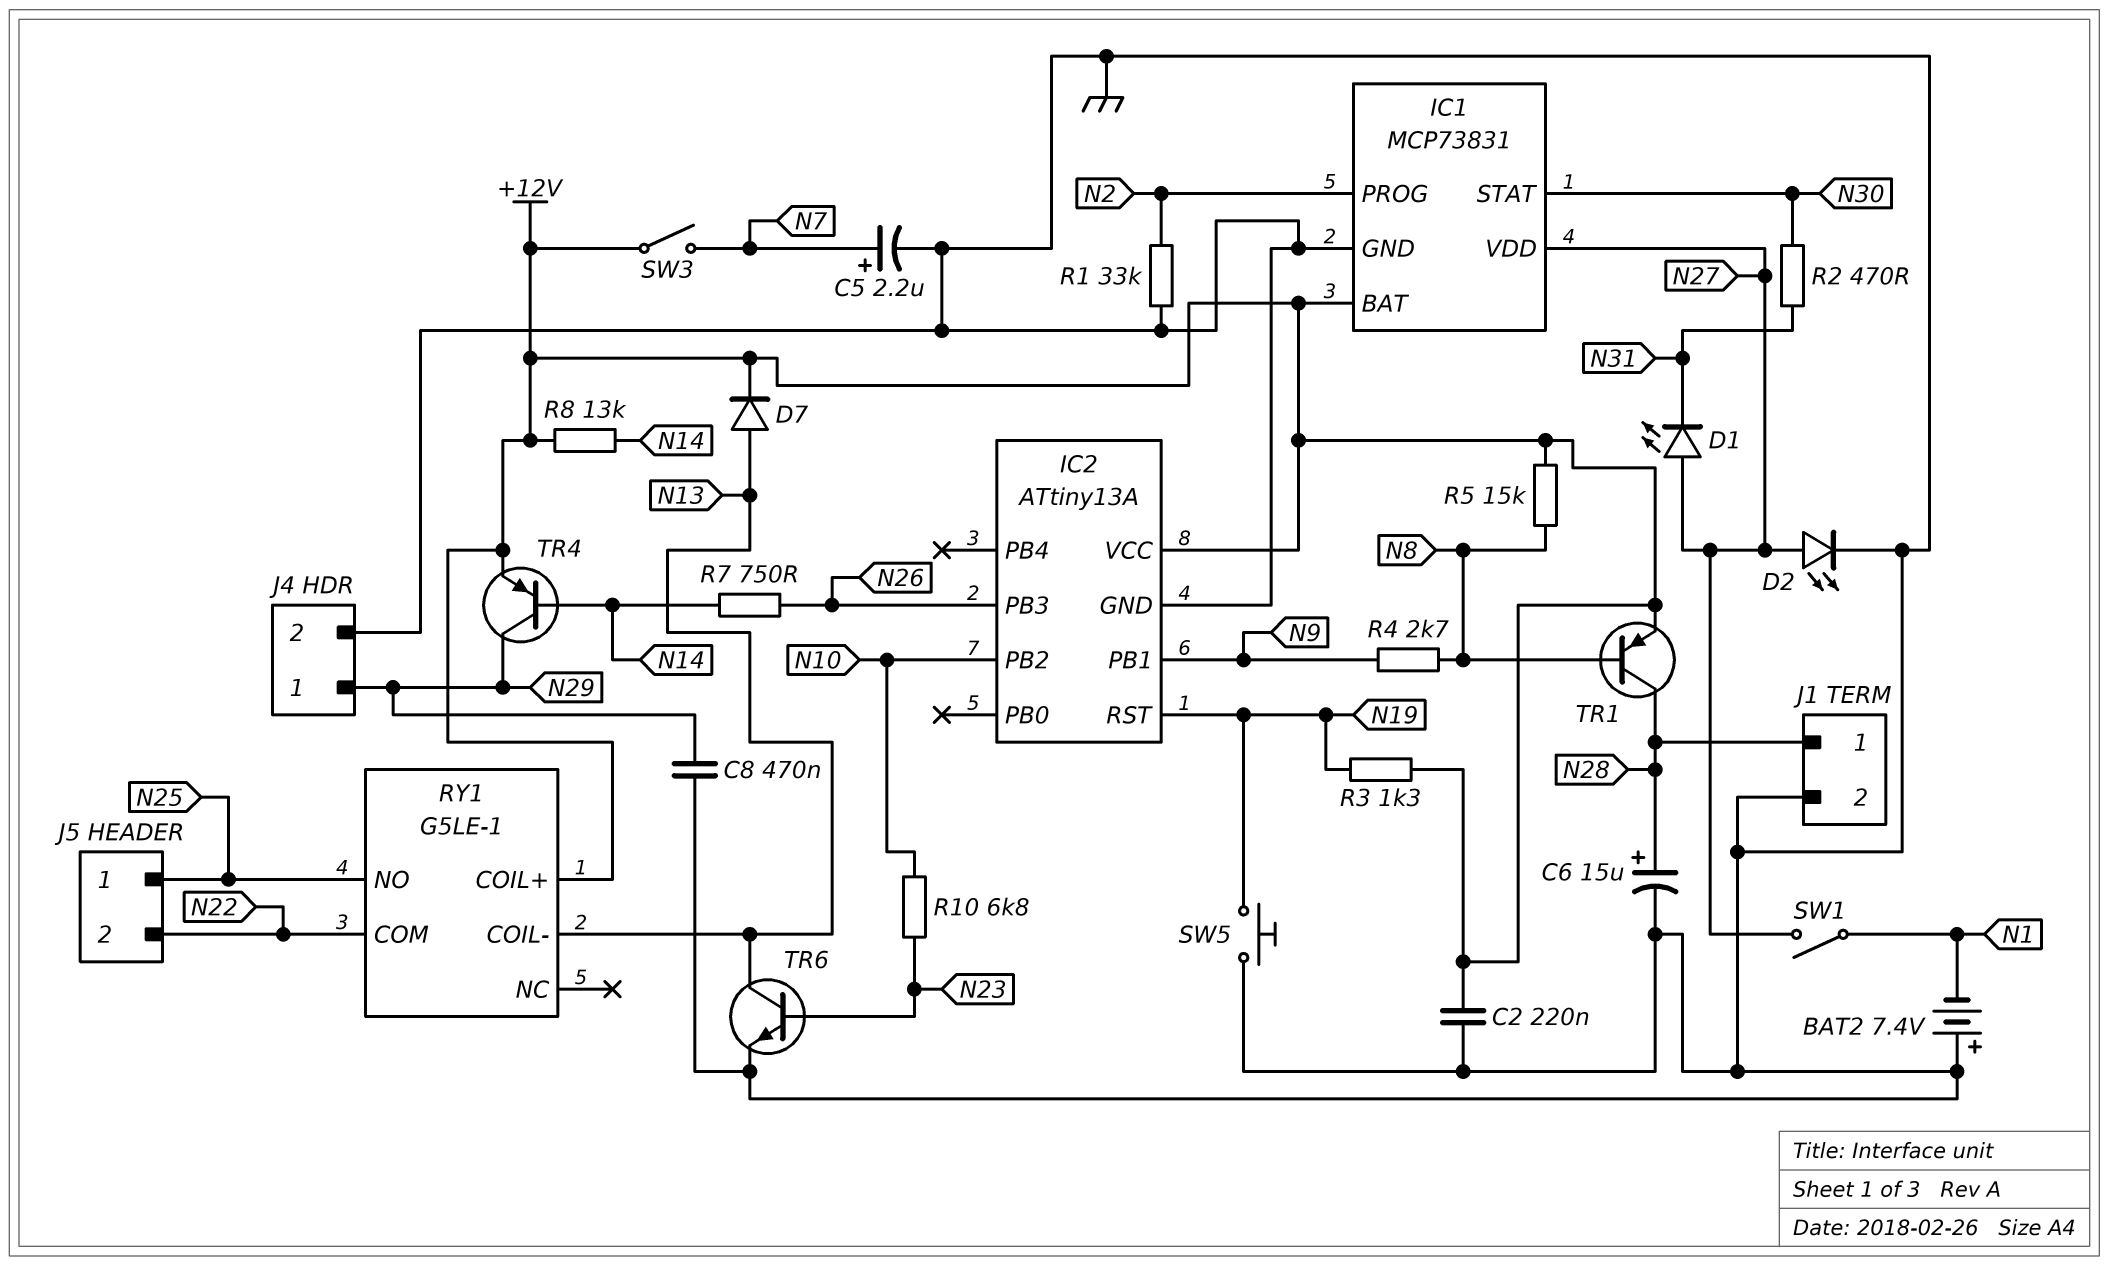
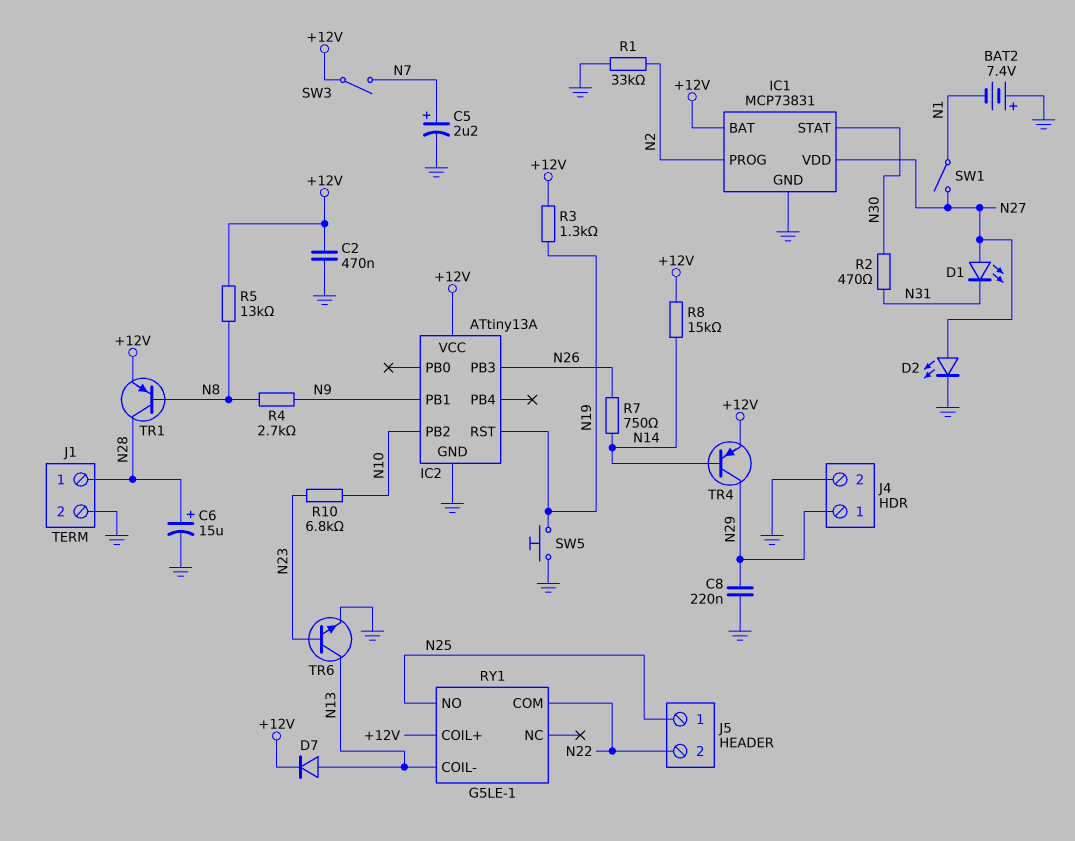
C2: 220nF (+12V, GND) -> 470nF (+12V, GND)
C8: 470nF (GND, N29) -> 220nF (GND, N29)
R5: 15k (+12V, N8) -> 13k (+12V, N8)
R8: 13k (+12V, N14) -> 15k (+12V, N14)

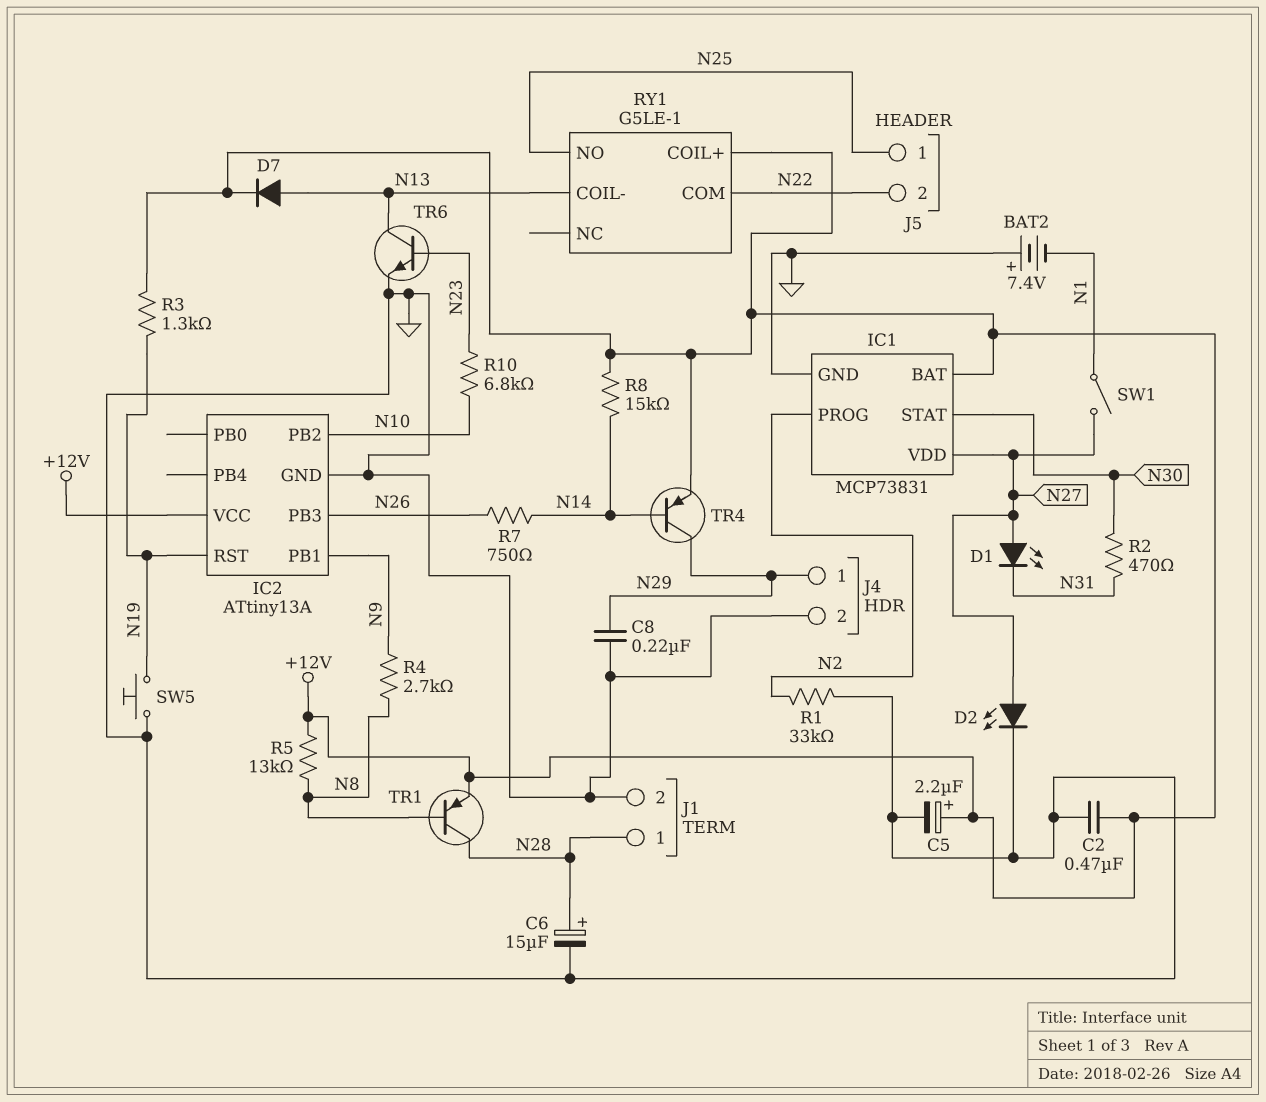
C5: 2.2uF (plus N7, minus GND) -> 2.2uF (plus +12V, minus GND)
SW3: switch (+12V, N7) -> none

